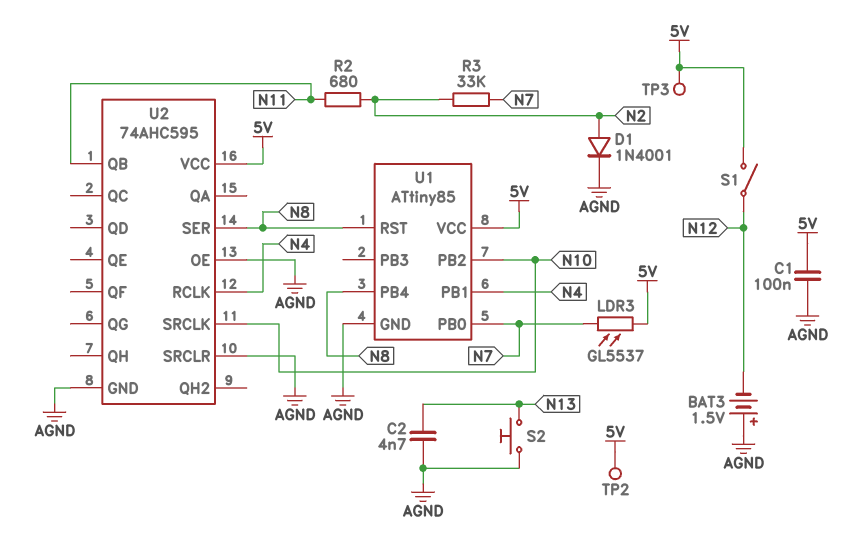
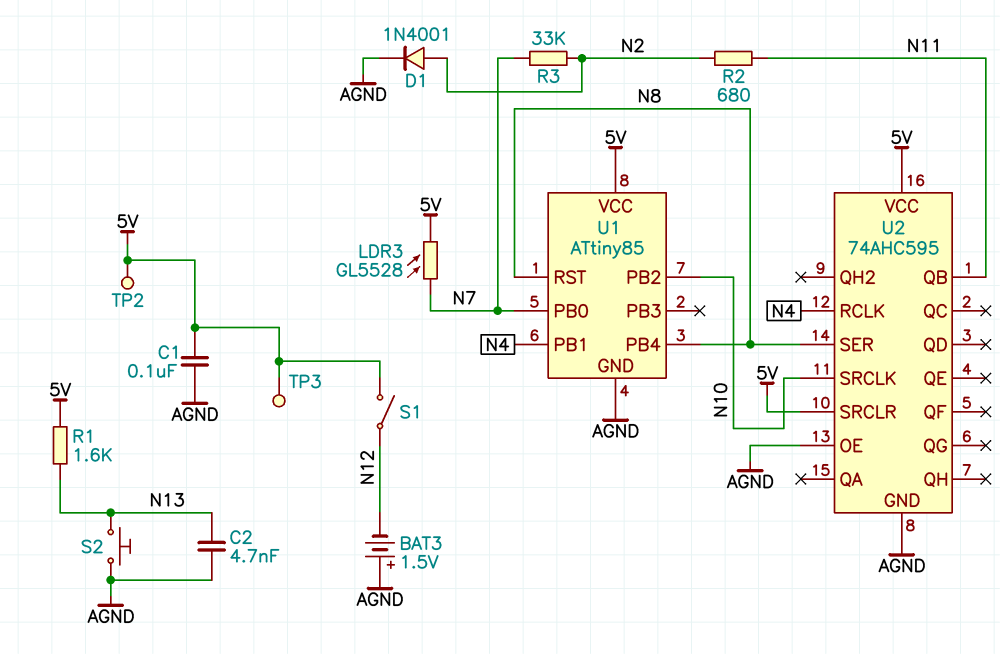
LDR3: GL5537 (5V, N7) -> GL5528 (5V, N7)
R1: none -> 1.6k (5V, N13)
U2 pin SRCLR: AGND -> 5V

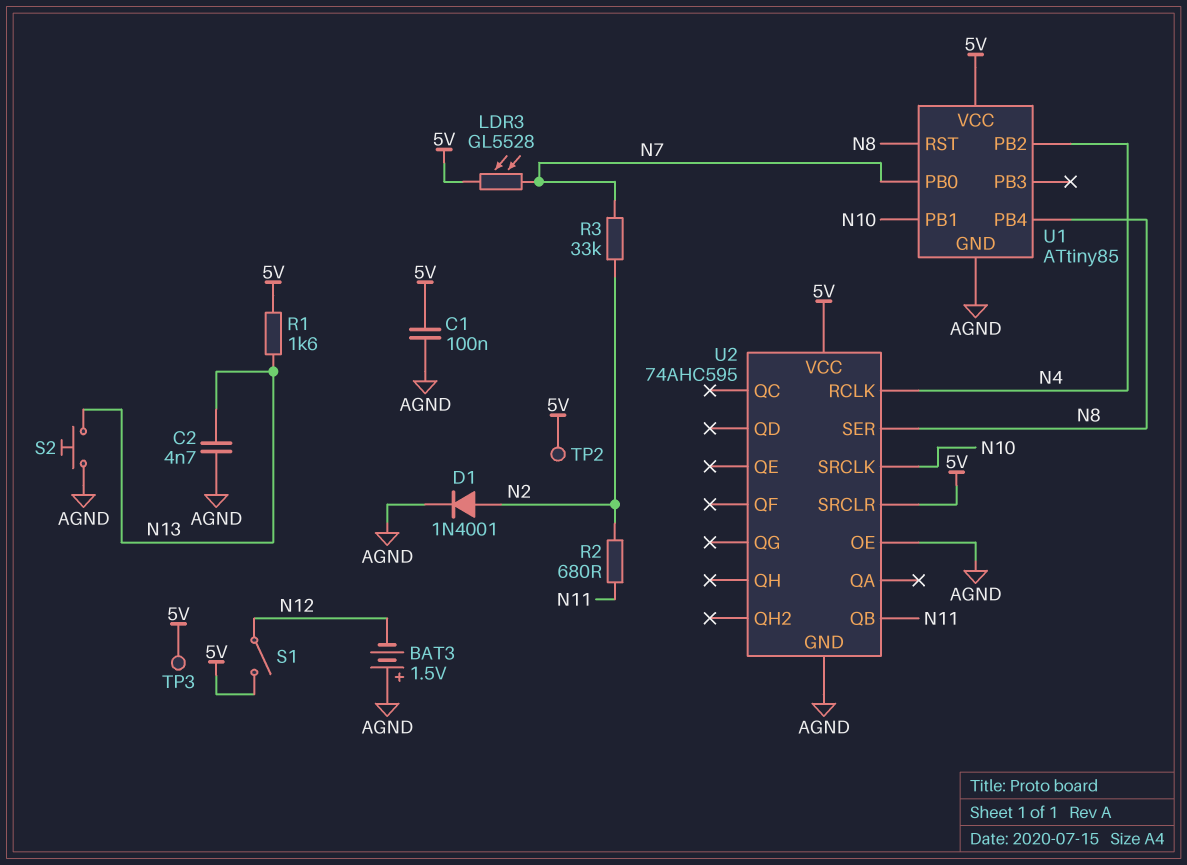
U1 pin PB1: N4 -> N10
U1 pin PB2: N10 -> N4

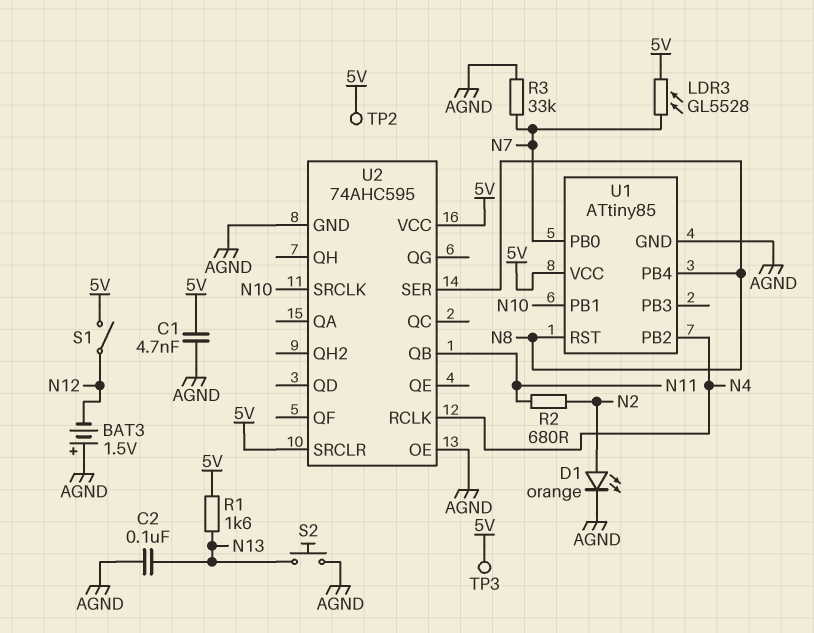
C1: 100nF (5V, AGND) -> 4.7nF (5V, AGND)
C2: 4.7nF (AGND, N13) -> 100nF (AGND, N13)
D1: diode 1N4001 (A N2, K AGND) -> LED orange (A N2, K AGND)
R3: 33k (N2, N7) -> 33k (AGND, N7)

